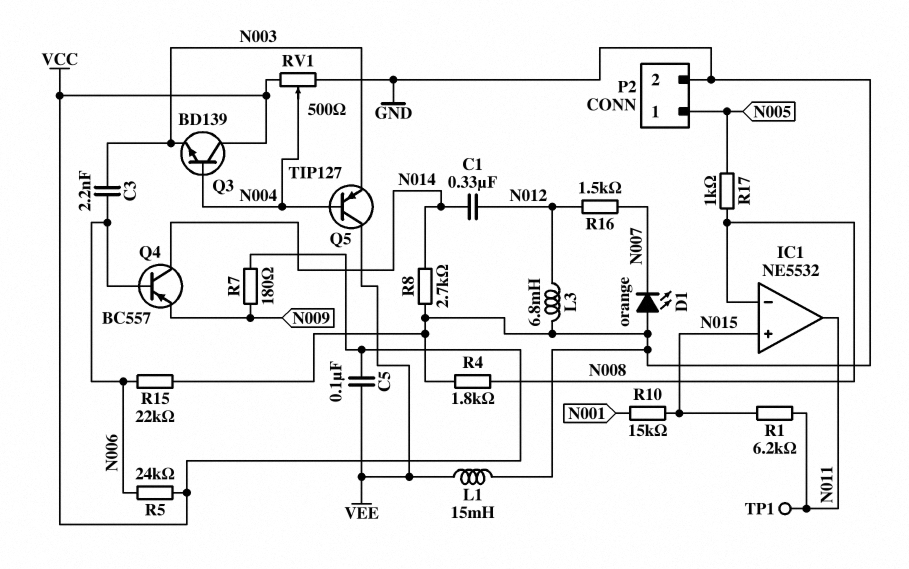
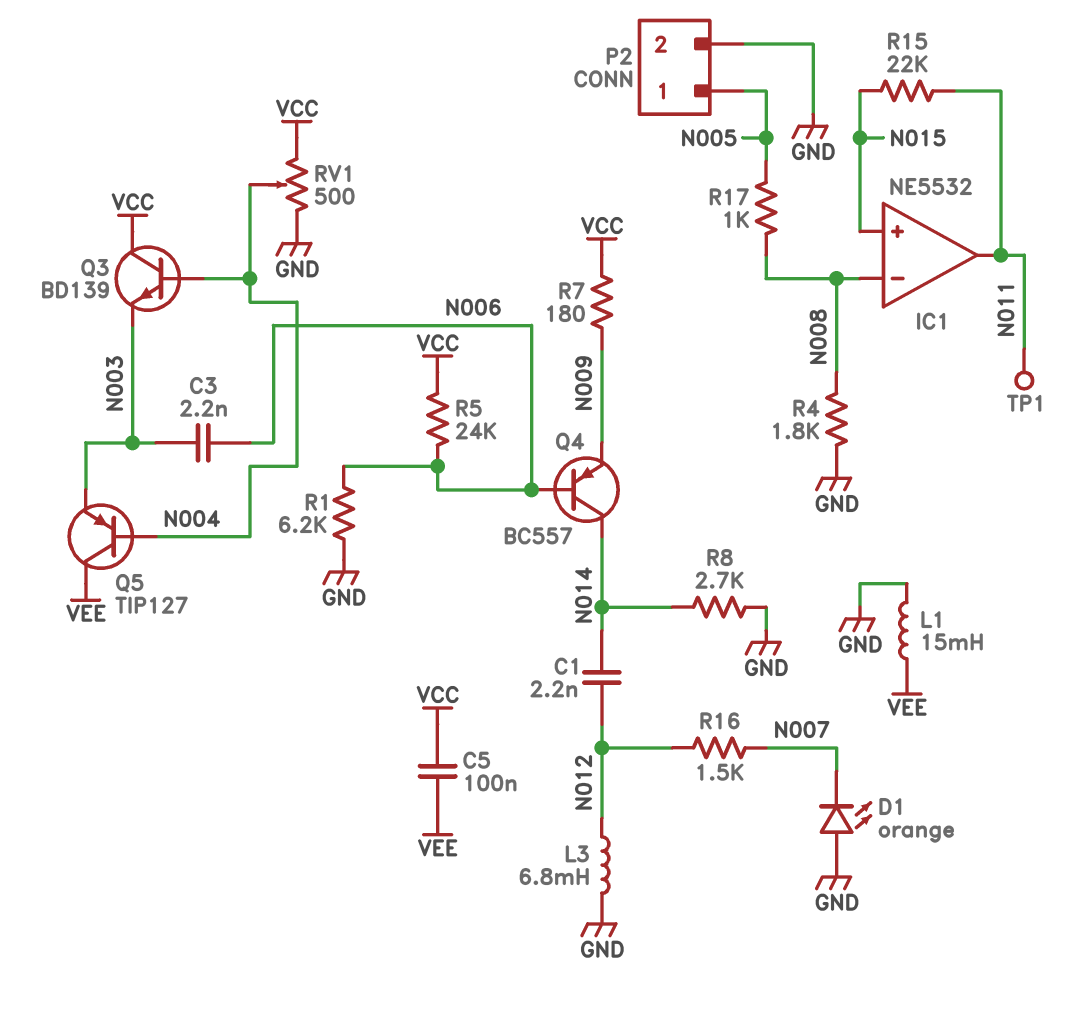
C1: 330nF (N012, N014) -> 2.2nF (N012, N014)
R1: 6.2k (N011, N015) -> 6.2k (GND, N006)
R10: 15k (N001, N015) -> none
R15: 22k (GND, N006) -> 22k (N011, N015)

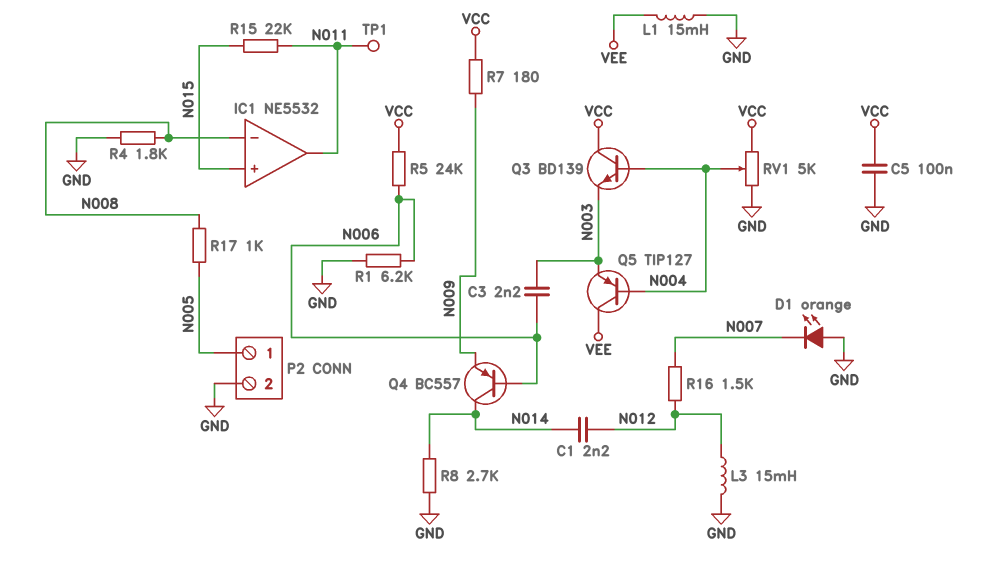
C5: 100nF (VCC, VEE) -> 100nF (GND, VCC)
L3: 6.8mH (GND, N012) -> 15mH (GND, N012)
RV1: 500 (GND, VCC, wiper N004) -> 5k (GND, VCC, wiper N004)

